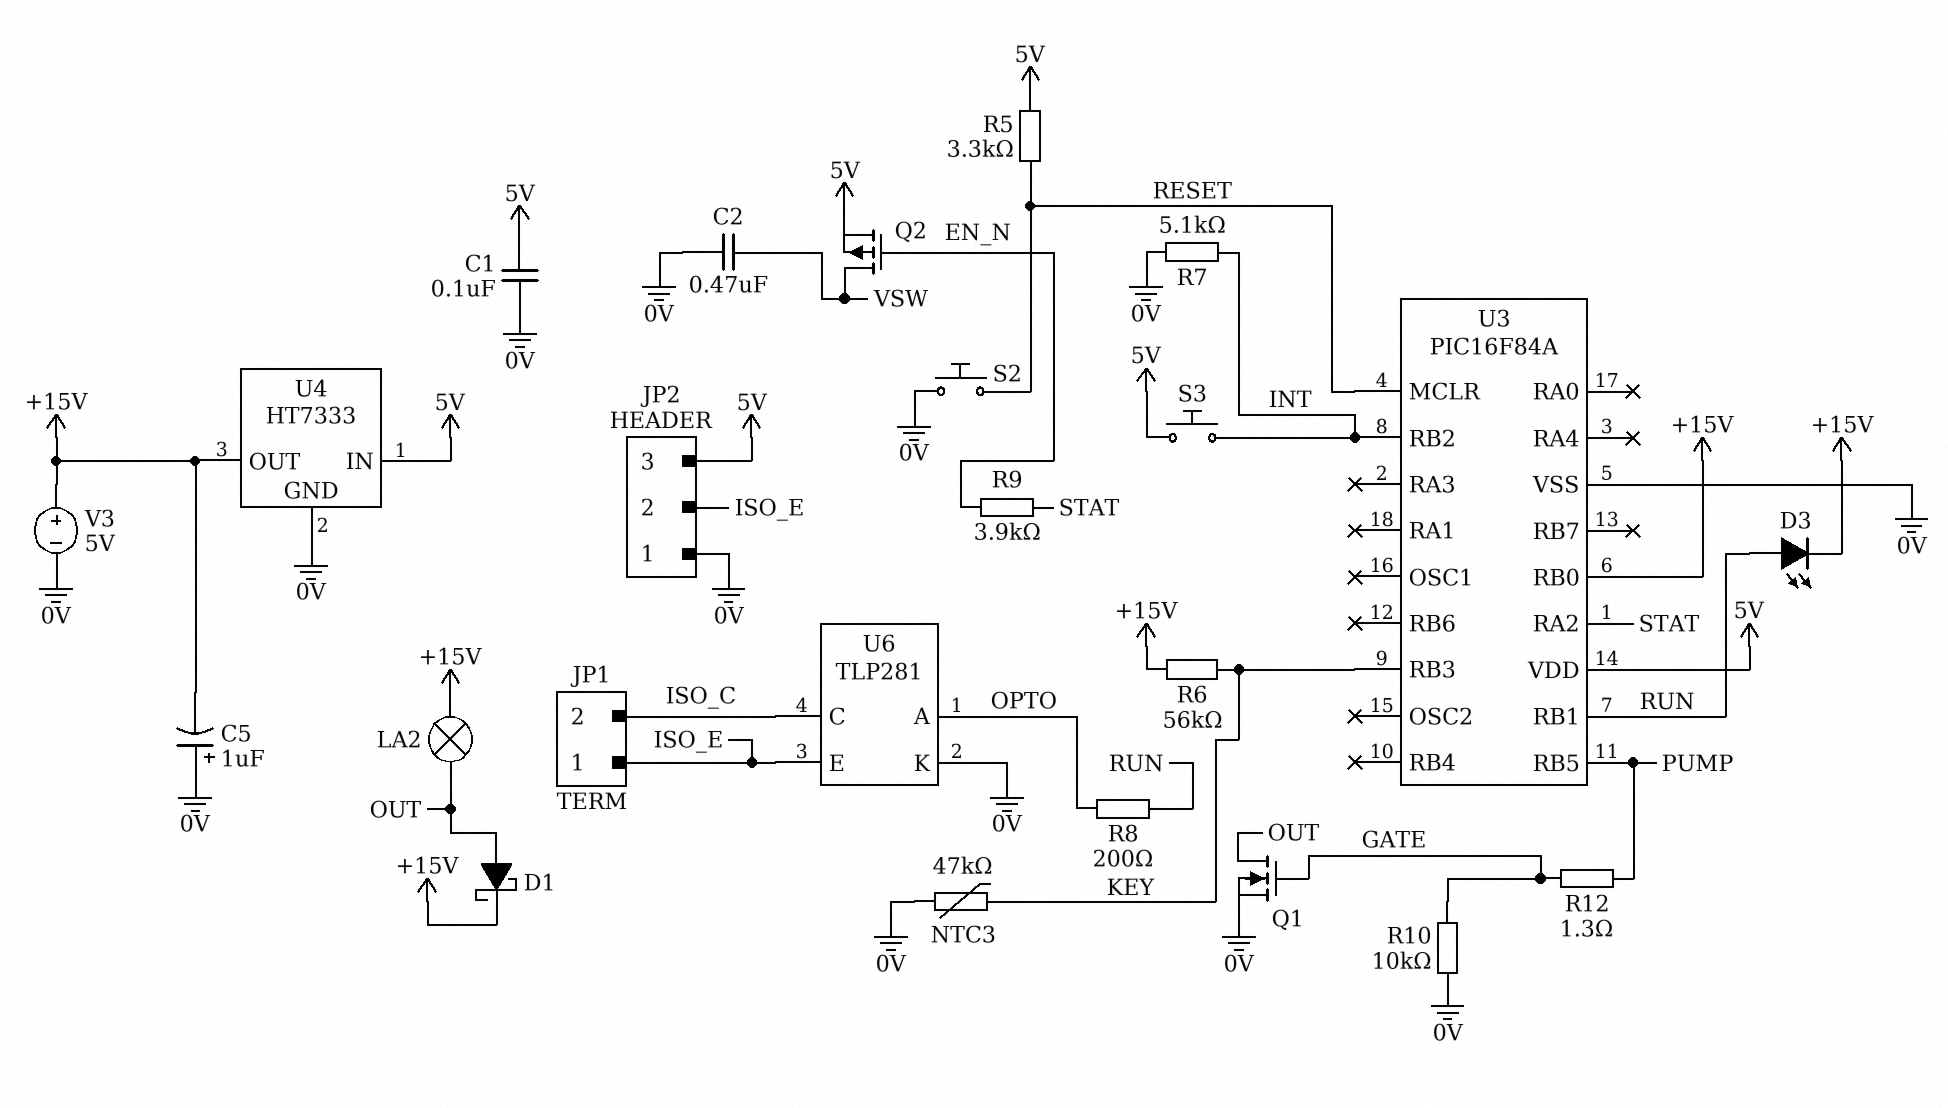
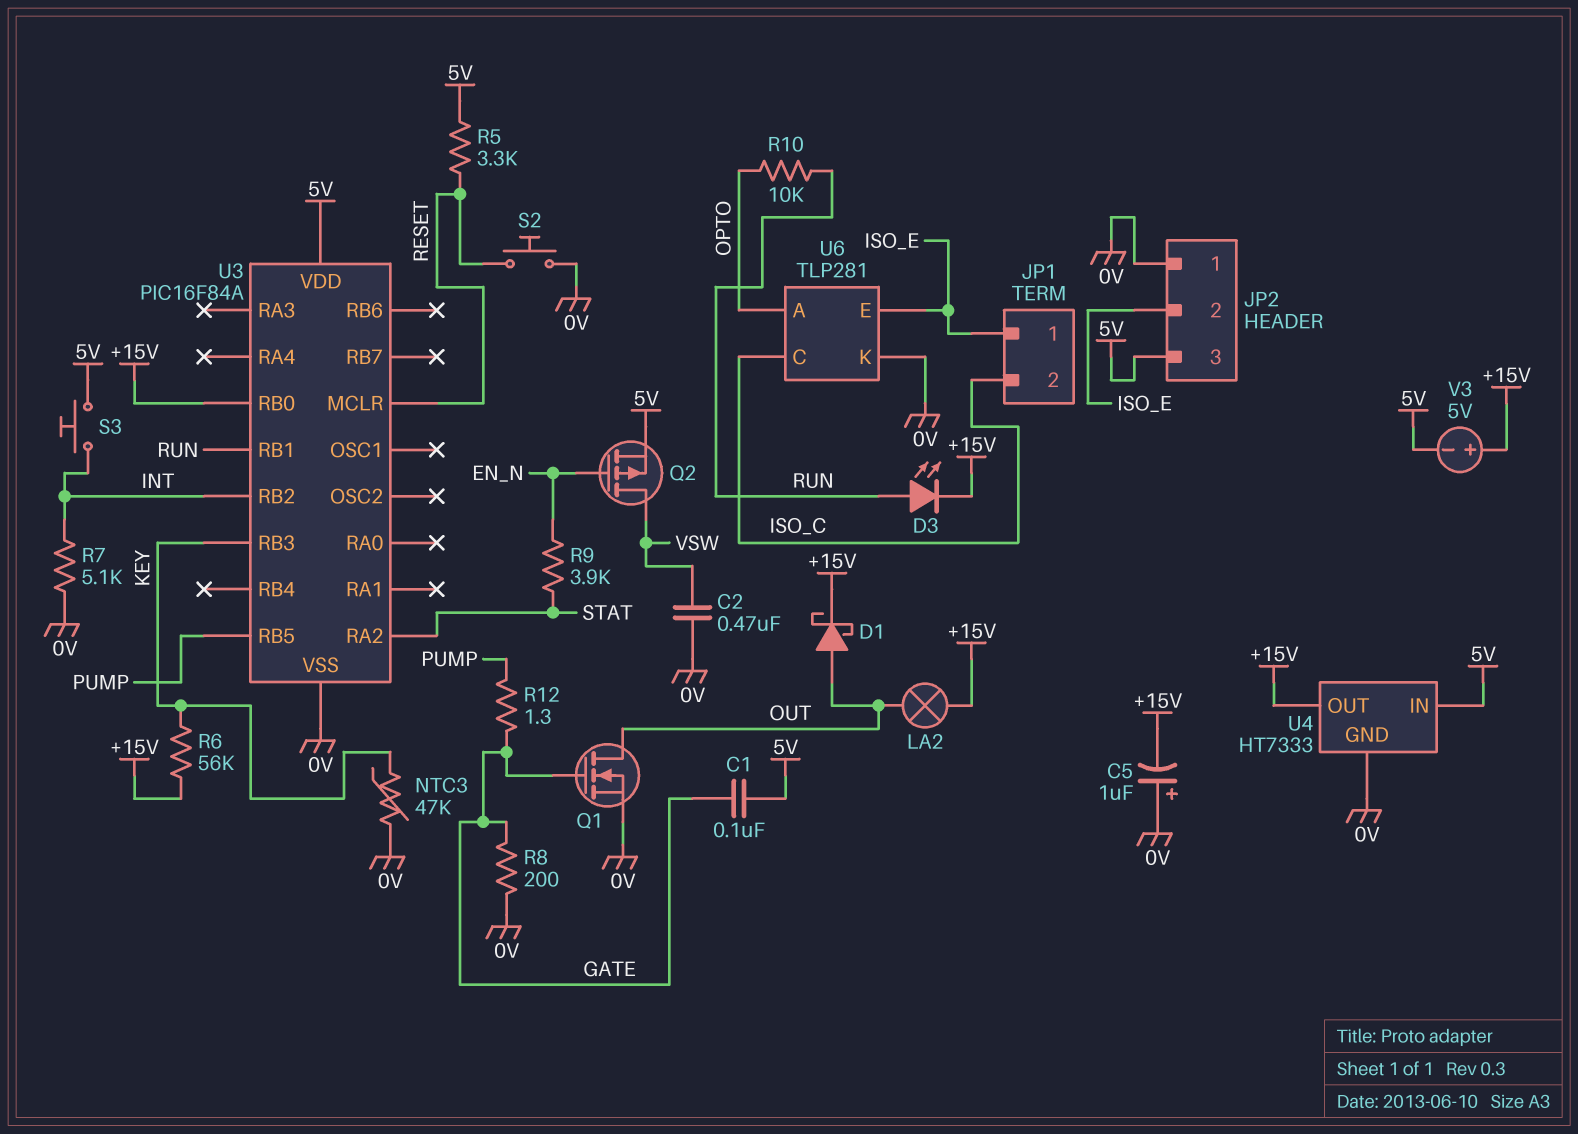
C1: 100nF (0V, 5V) -> 100nF (5V, GATE)
R8: 200 (OPTO, RUN) -> 200 (0V, GATE)
R10: 10k (0V, GATE) -> 10k (OPTO, RUN)
V3: 5V (plus +15V, minus 0V) -> 5V (plus +15V, minus 5V)

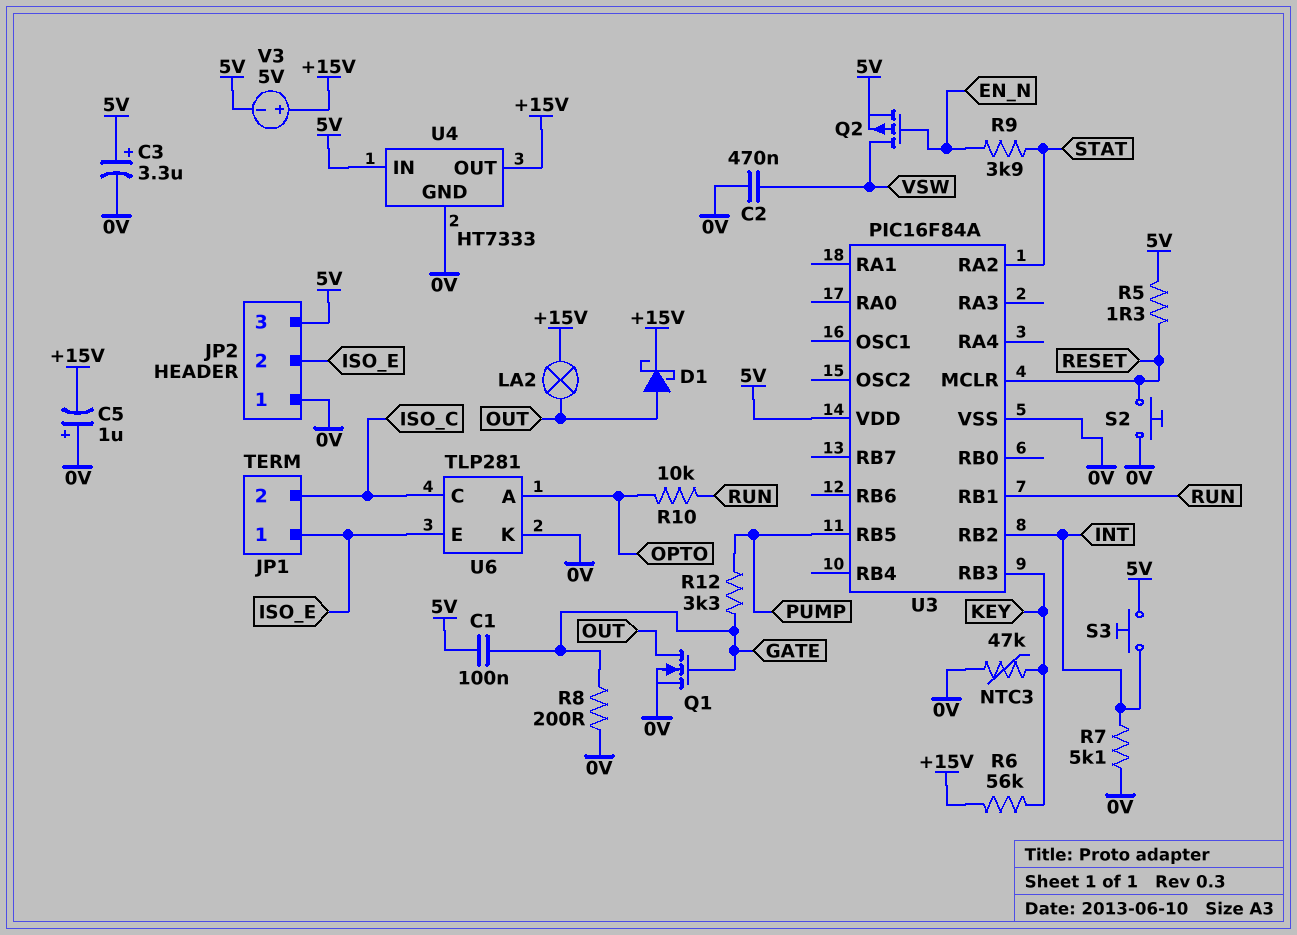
C3: none -> 3.3uF (plus 5V, minus 0V)
D3: LED (A RUN, K +15V) -> none
R5: 3.3k (5V, RESET) -> 1.3 (5V, RESET)
R12: 1.3 (GATE, PUMP) -> 3.3k (GATE, PUMP)
U3 pin RB0: +15V -> none

